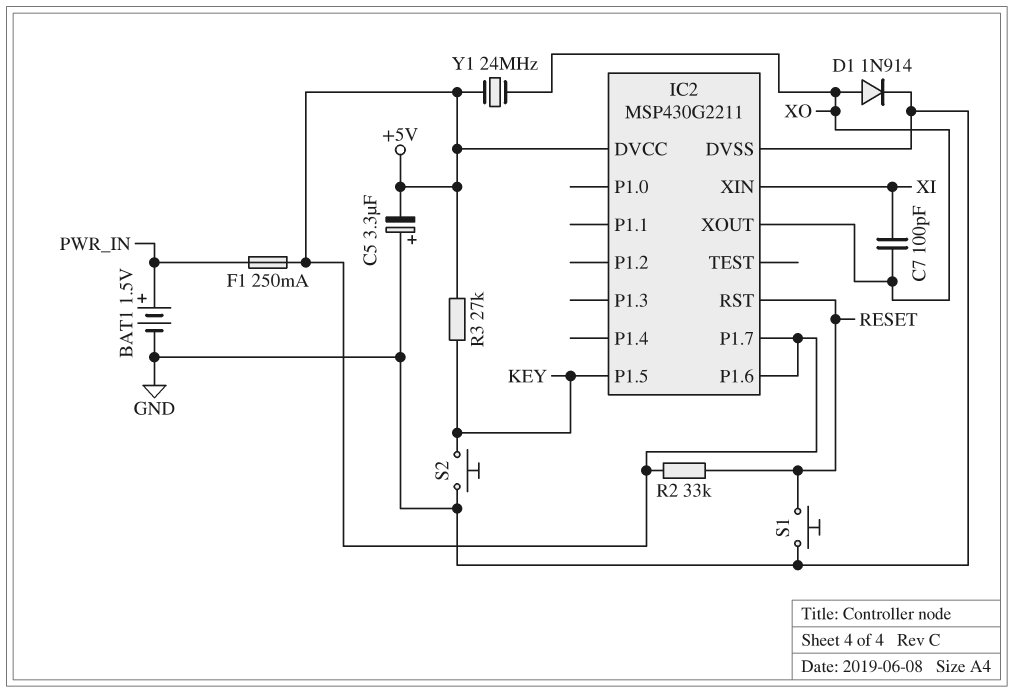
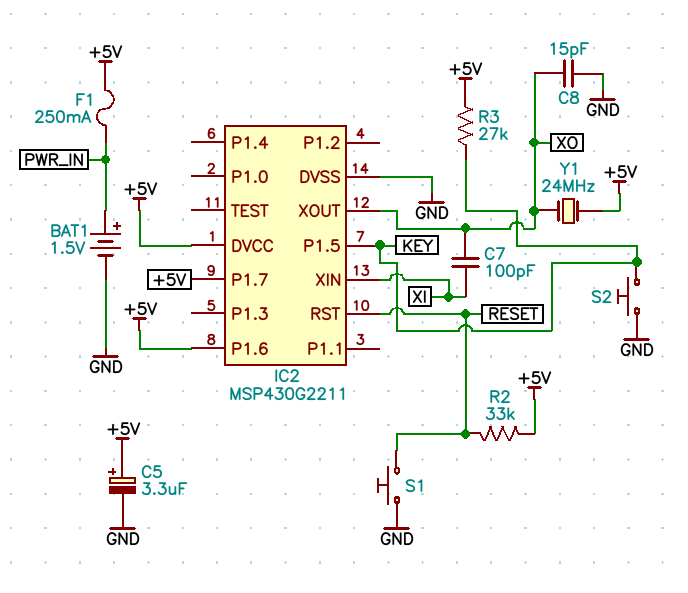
C5: 3.3uF (plus GND, minus +5V) -> 3.3uF (plus +5V, minus GND)
C8: none -> 15pF (GND, XO)
D1: diode 1N914 (A XO, K GND) -> none

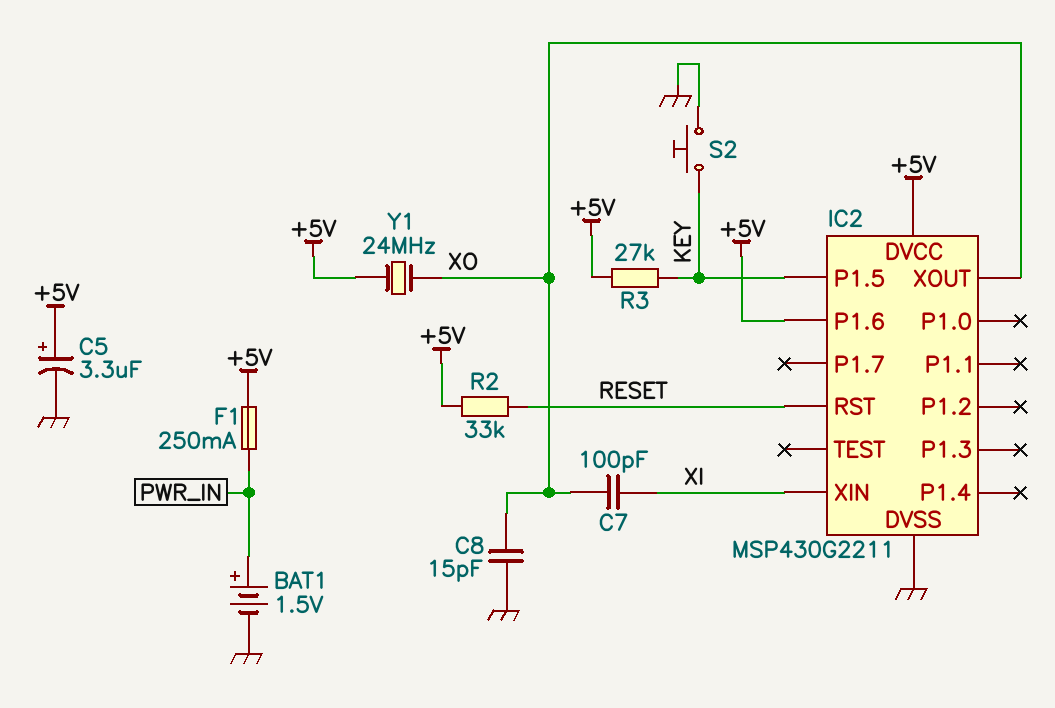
IC2 pin P1.7: +5V -> none
S1: button (GND, RESET) -> none

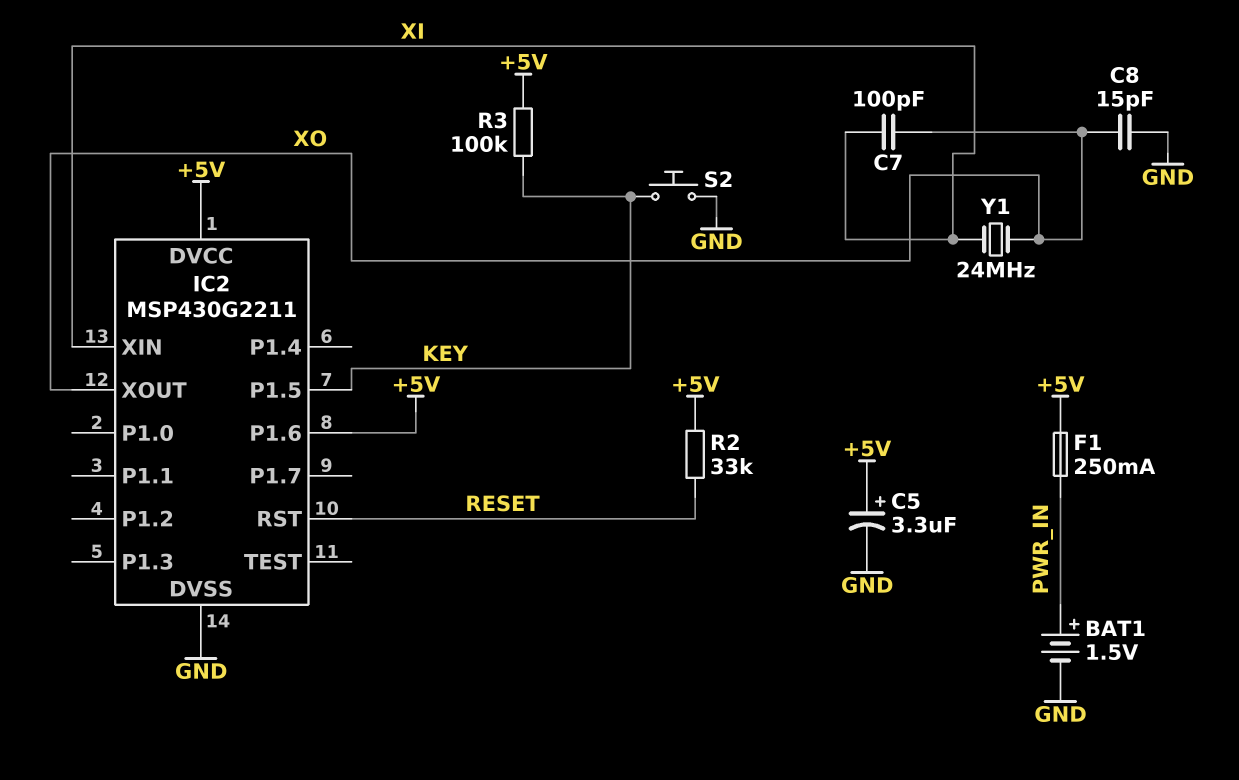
R3: 27k (+5V, KEY) -> 100k (+5V, KEY)
Y1: 24MHz (+5V, XO) -> 24MHz (XI, XO)

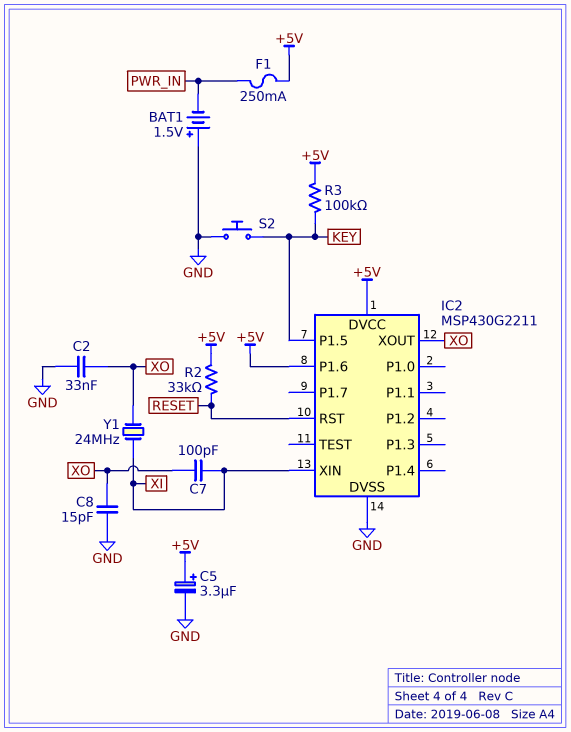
BAT1: 1.5V (plus PWR_IN, minus GND) -> 1.5V (plus GND, minus PWR_IN)
C2: none -> 33nF (GND, XO)

